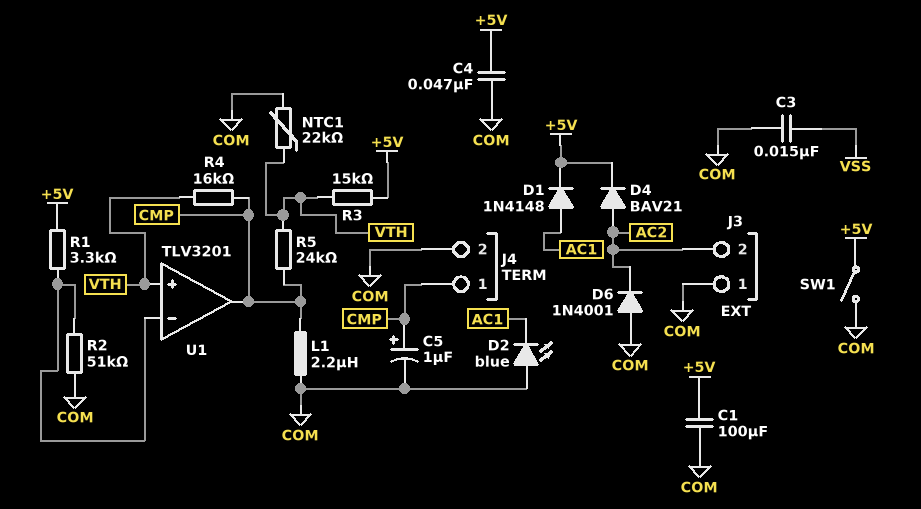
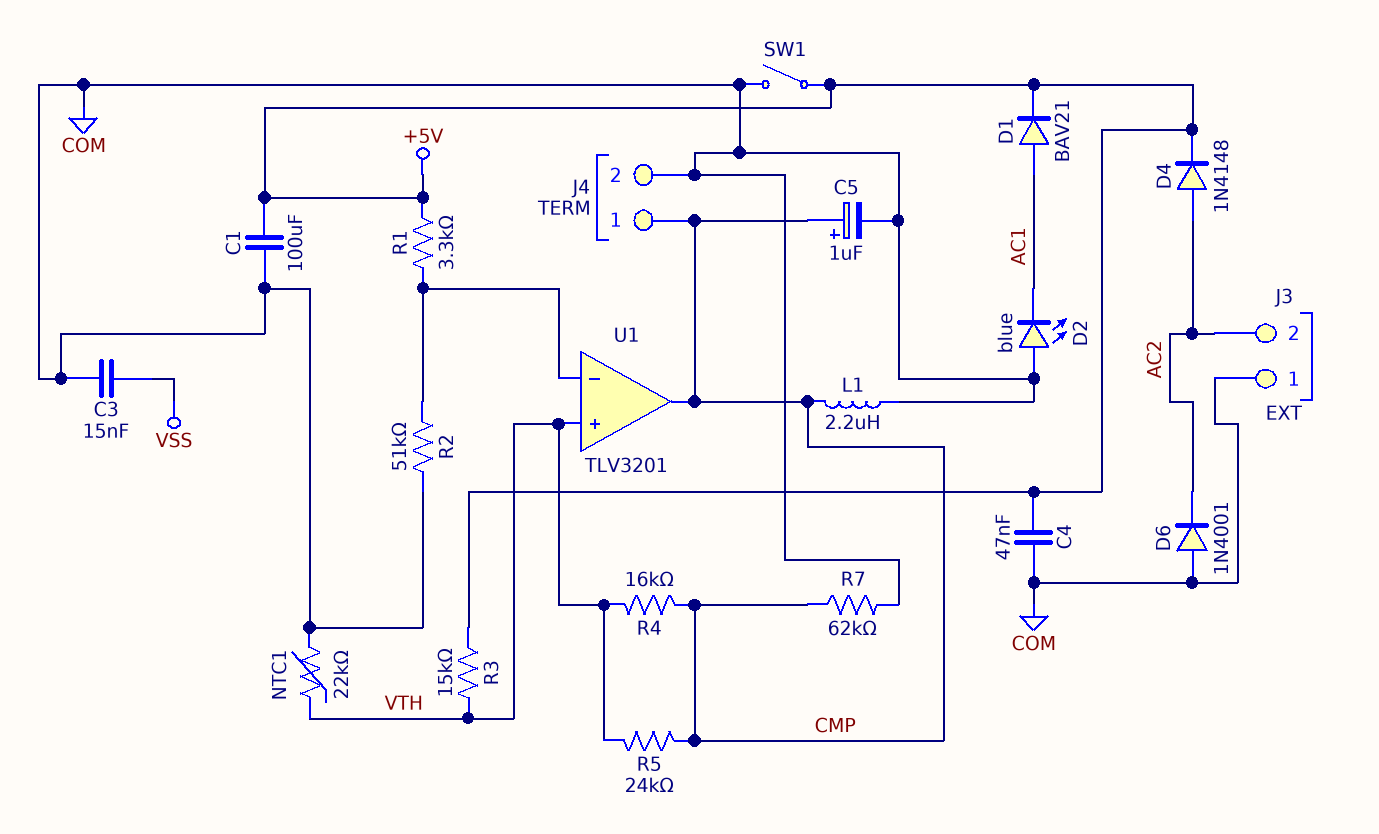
D1: diode 1N4148 (A AC1, K +5V) -> diode BAV21 (A AC1, K +5V)
D4: diode BAV21 (A AC2, K +5V) -> diode 1N4148 (A AC2, K +5V)
R7: none -> 62k (CMP, COM)

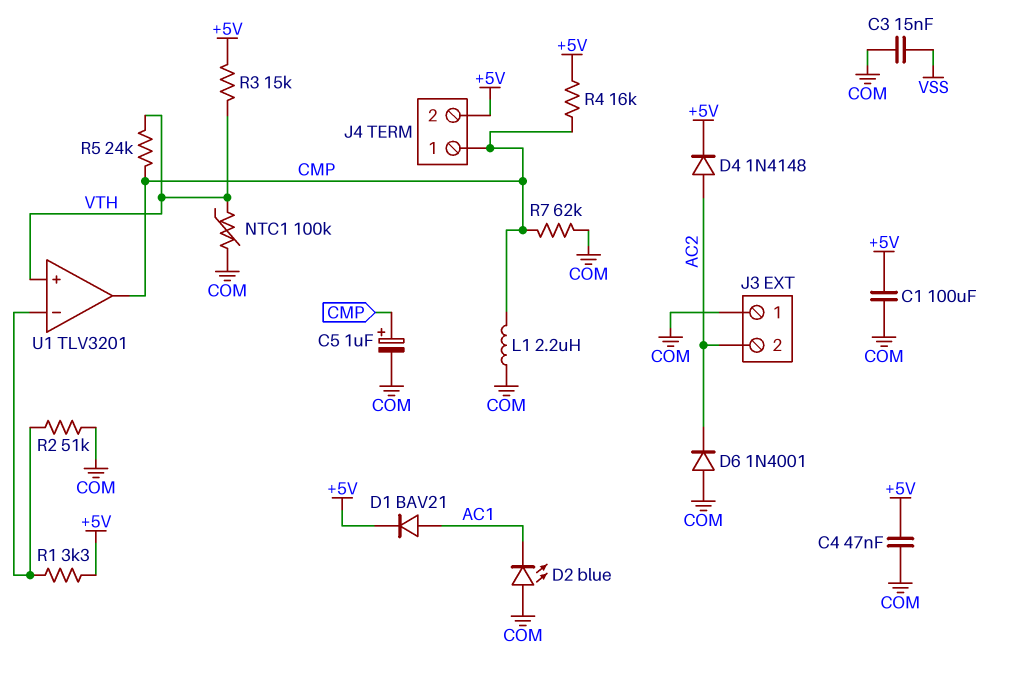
J4 pin 2: COM -> +5V
NTC1: 22k (COM, VTH) -> 100k (COM, VTH)
R4: 16k (CMP, VTH) -> 16k (+5V, CMP)
SW1: switch (+5V, COM) -> none

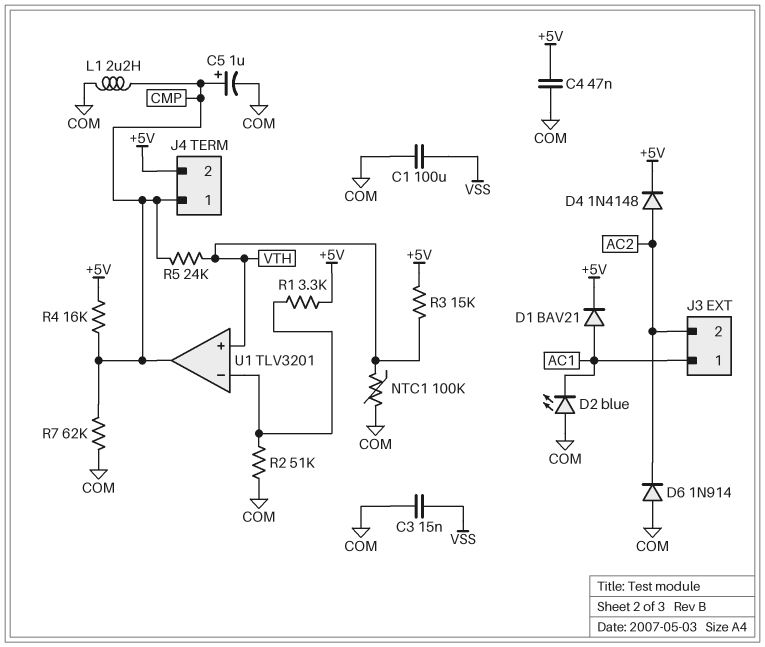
C1: 100uF (+5V, COM) -> 100uF (COM, VSS)
D6: diode 1N4001 (A COM, K AC2) -> diode 1N914 (A COM, K AC2)
J3 pin 1: COM -> AC1

